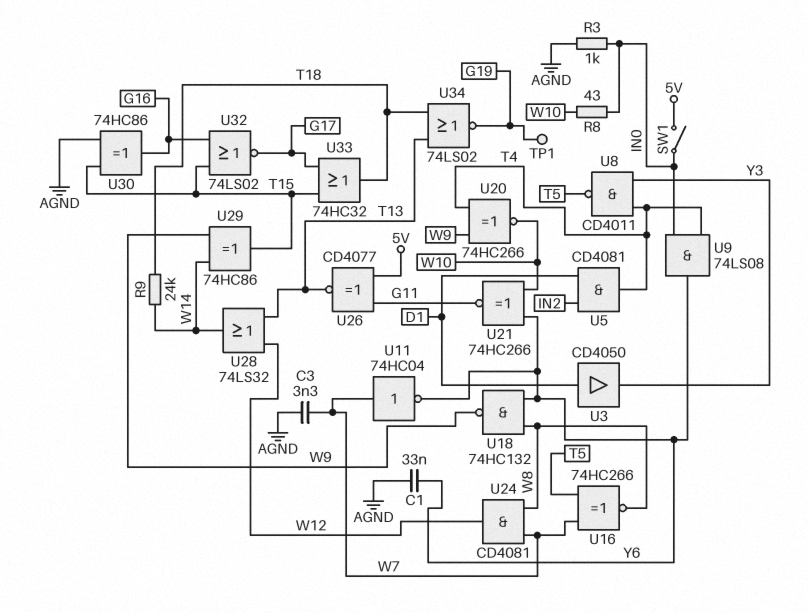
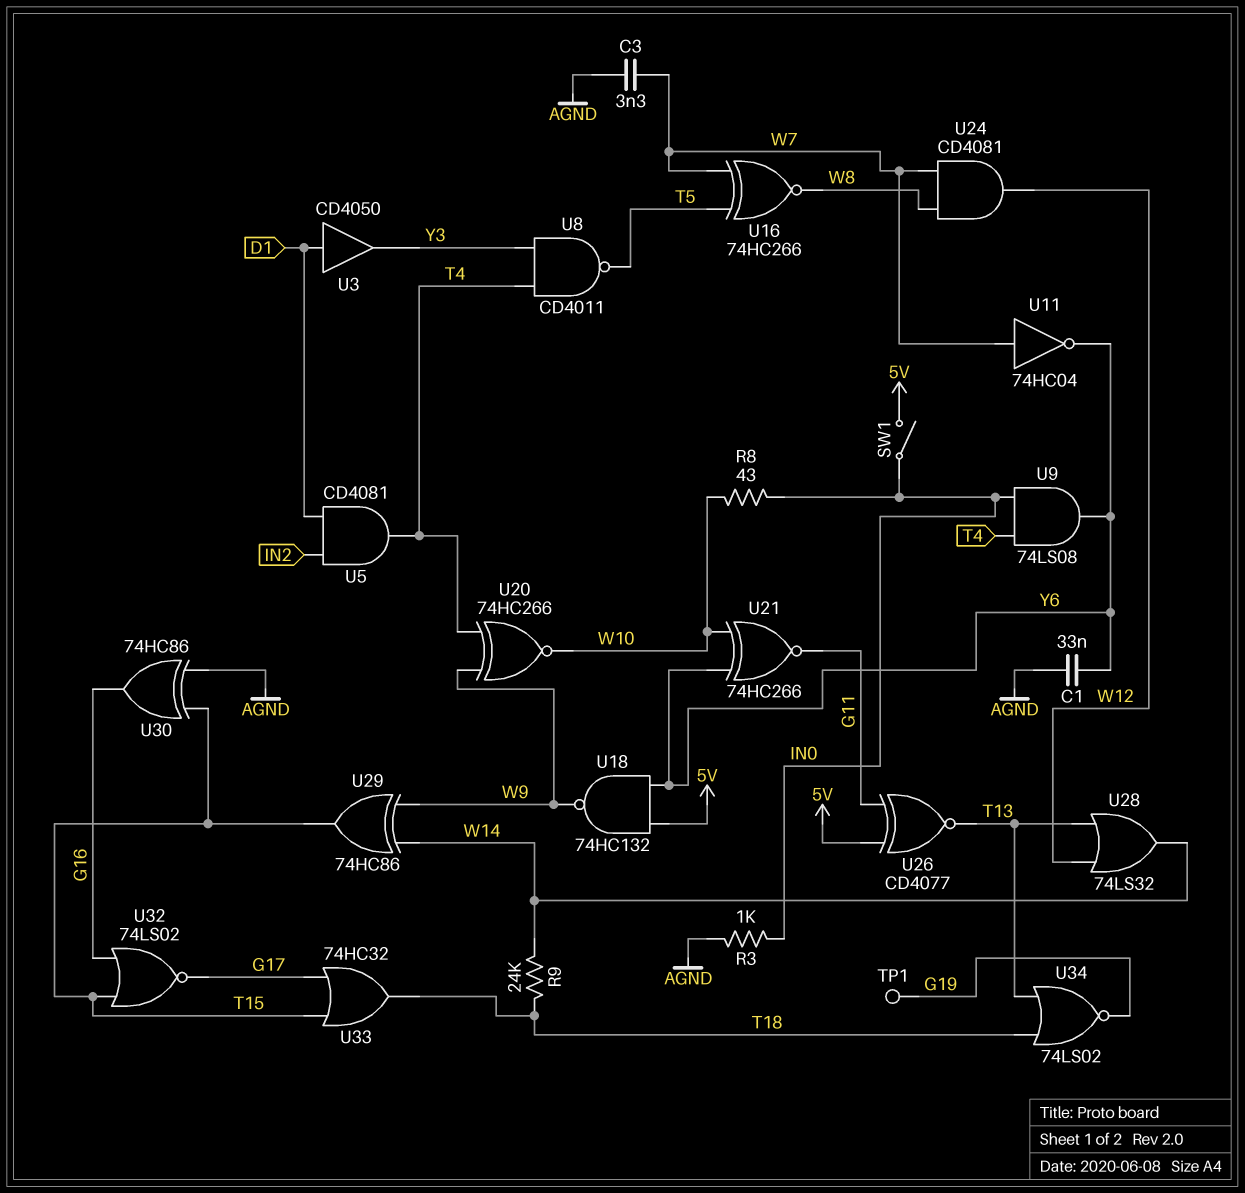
U18: NAND 74HC132 (in W8, in Y6, out W9) -> NAND 74HC132 (in 5V, in Y6, out W9)

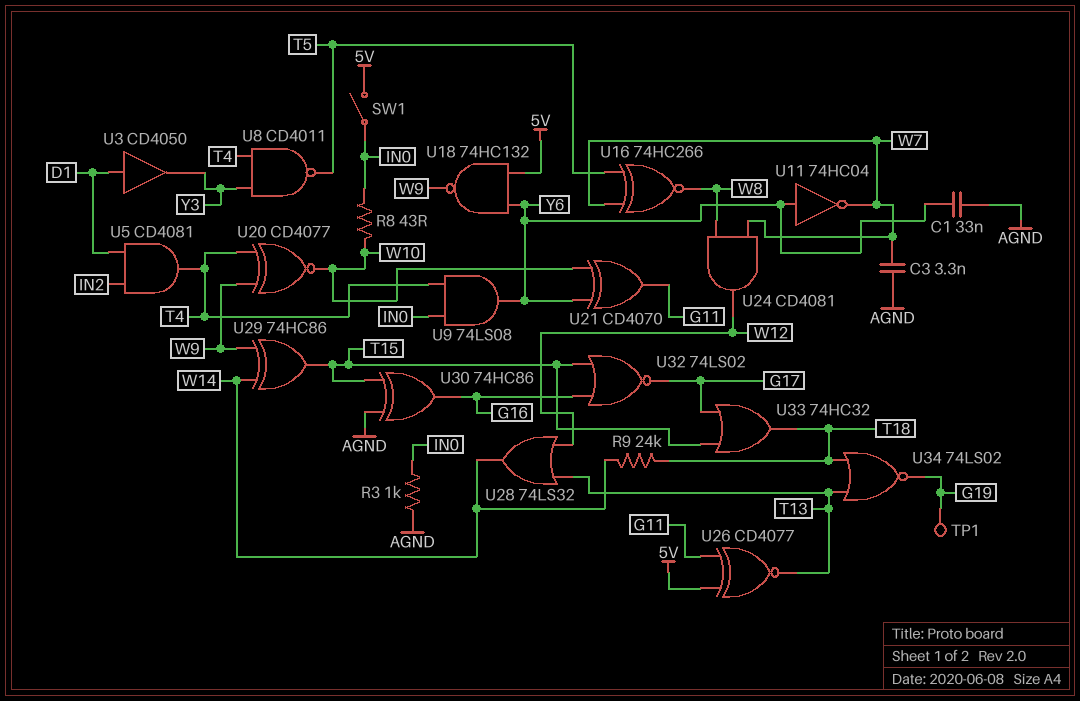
U11: NOT 74HC04 (in W7, out Y6) -> NOT 74HC04 (in Y6, out W7)
U20: XNOR 74HC266 (in T4, in W9, out W10) -> XNOR CD4077 (in T4, in W9, out W10)
U21: XNOR 74HC266 (in W10, in Y6, out G11) -> XOR CD4070 (in W10, in Y6, out G11)

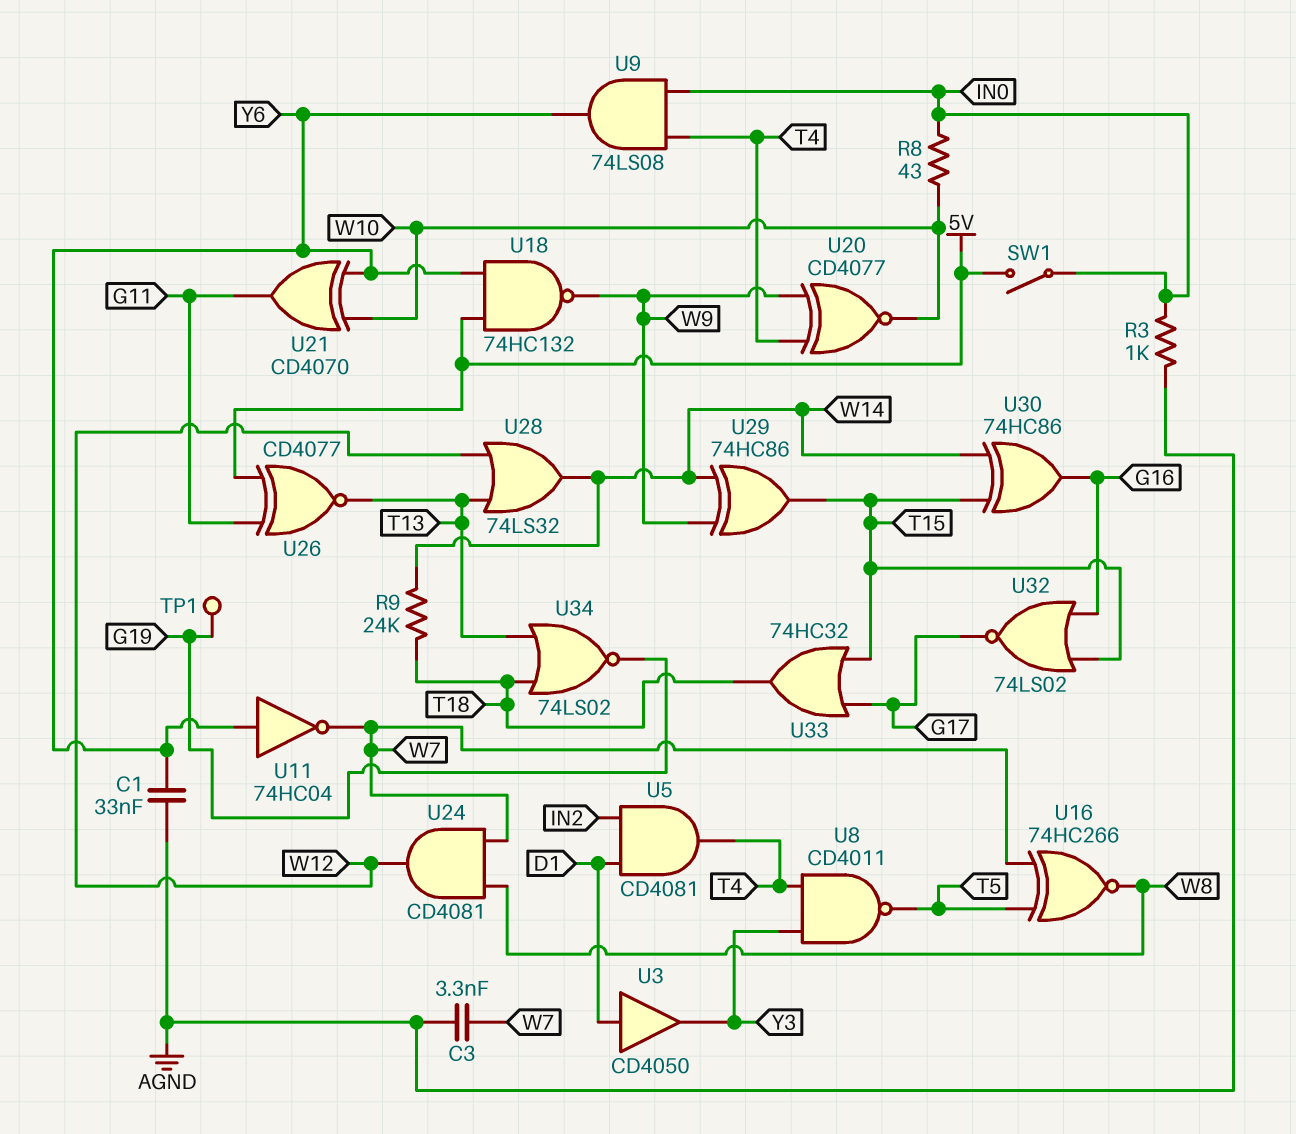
U30: XOR 74HC86 (in AGND, in T15, out G16) -> XOR 74HC86 (in T15, in W14, out G16)

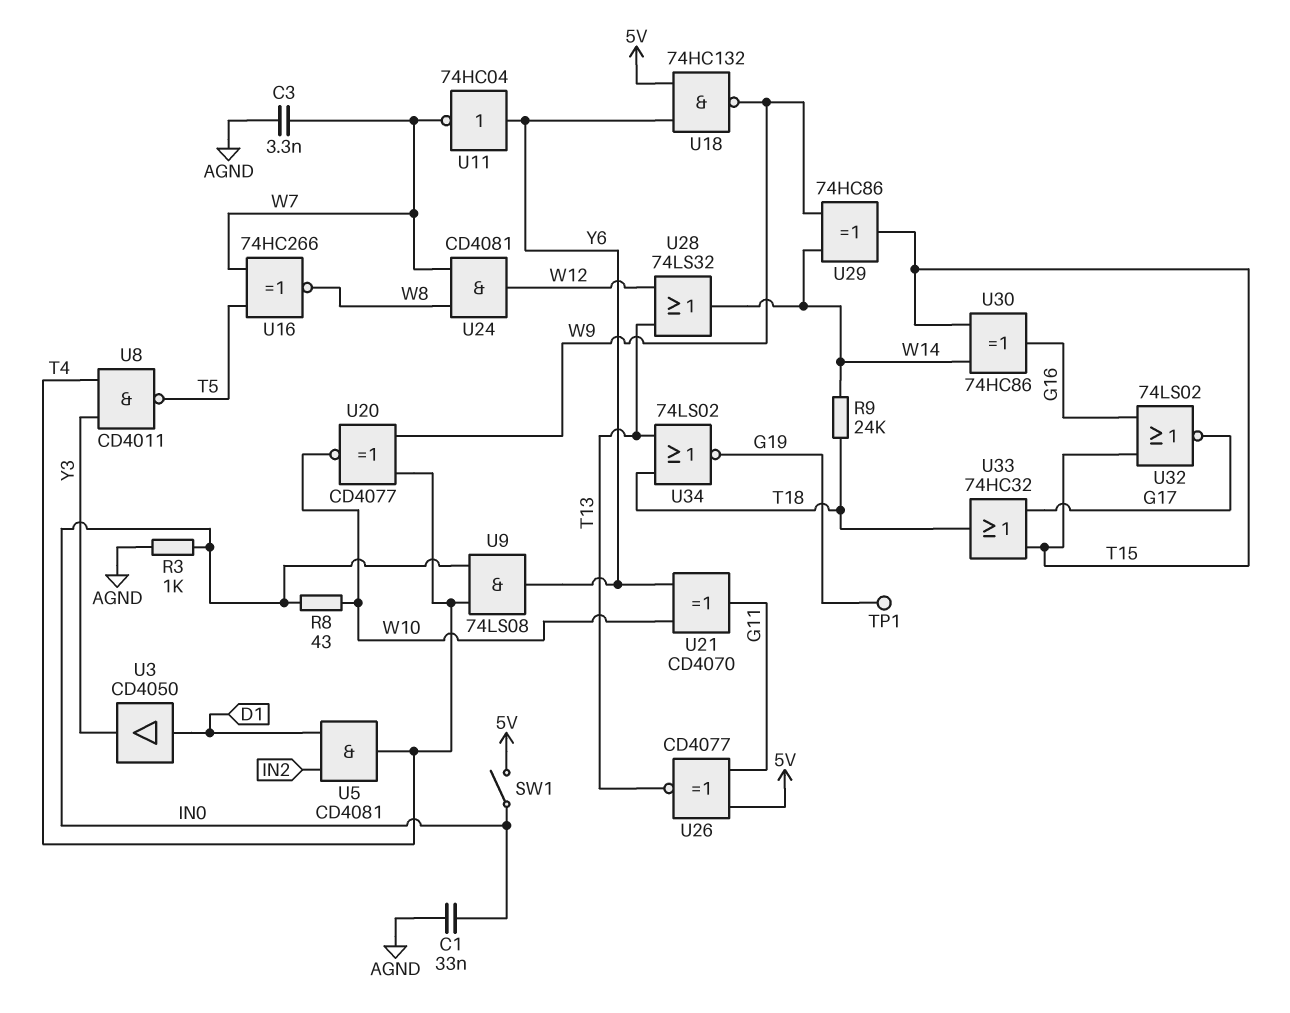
C1: 33nF (AGND, Y6) -> 33nF (AGND, IN0)

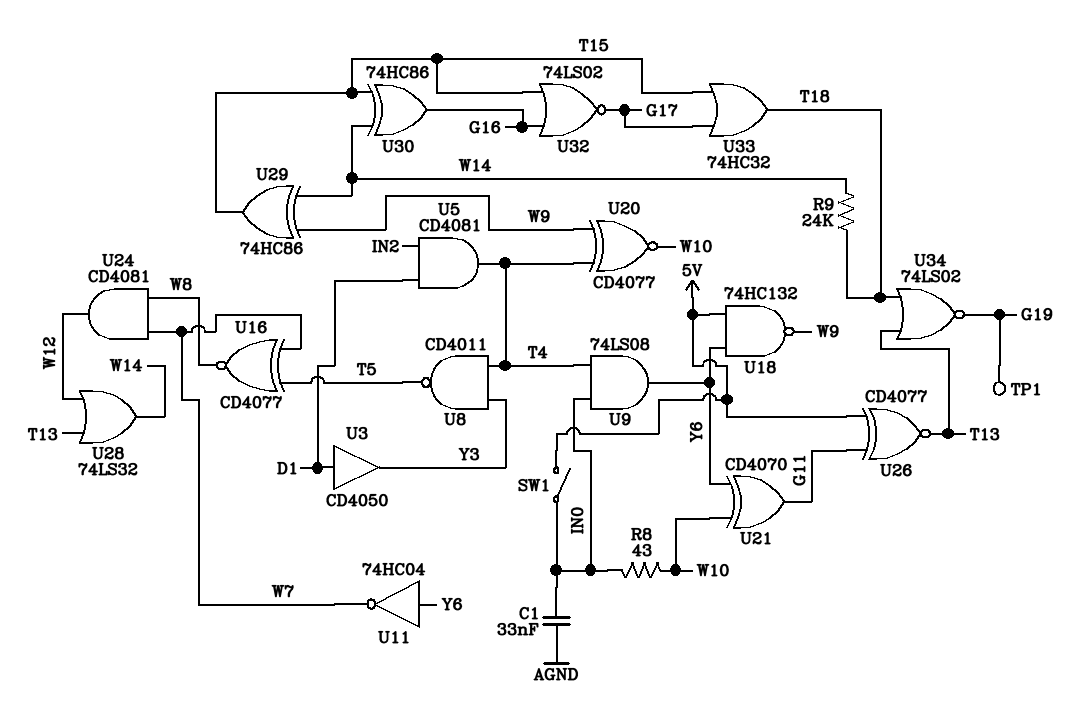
C3: 3.3nF (AGND, W7) -> none
R3: 1k (AGND, IN0) -> none
U16: XNOR 74HC266 (in T5, in W7, out W8) -> XNOR CD4077 (in T5, in W7, out W8)

